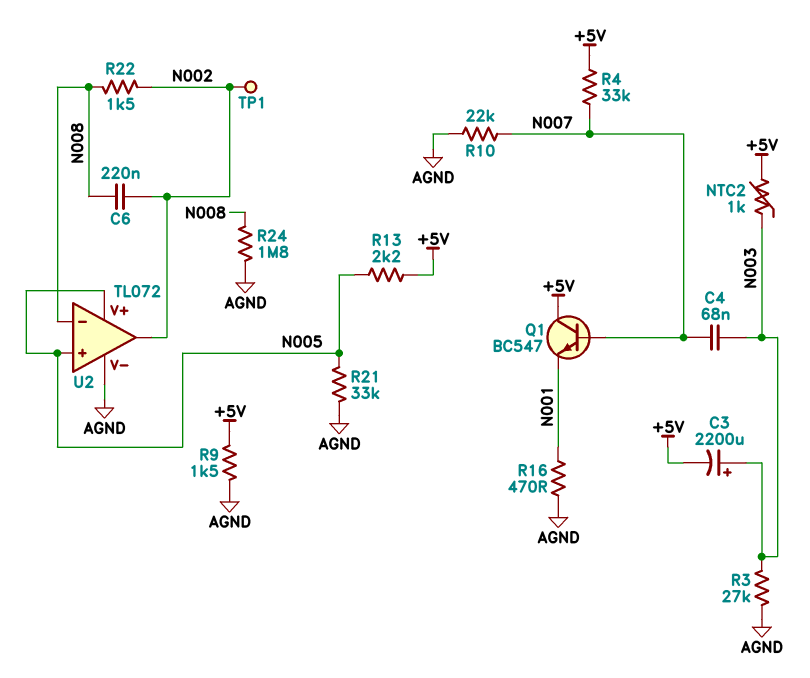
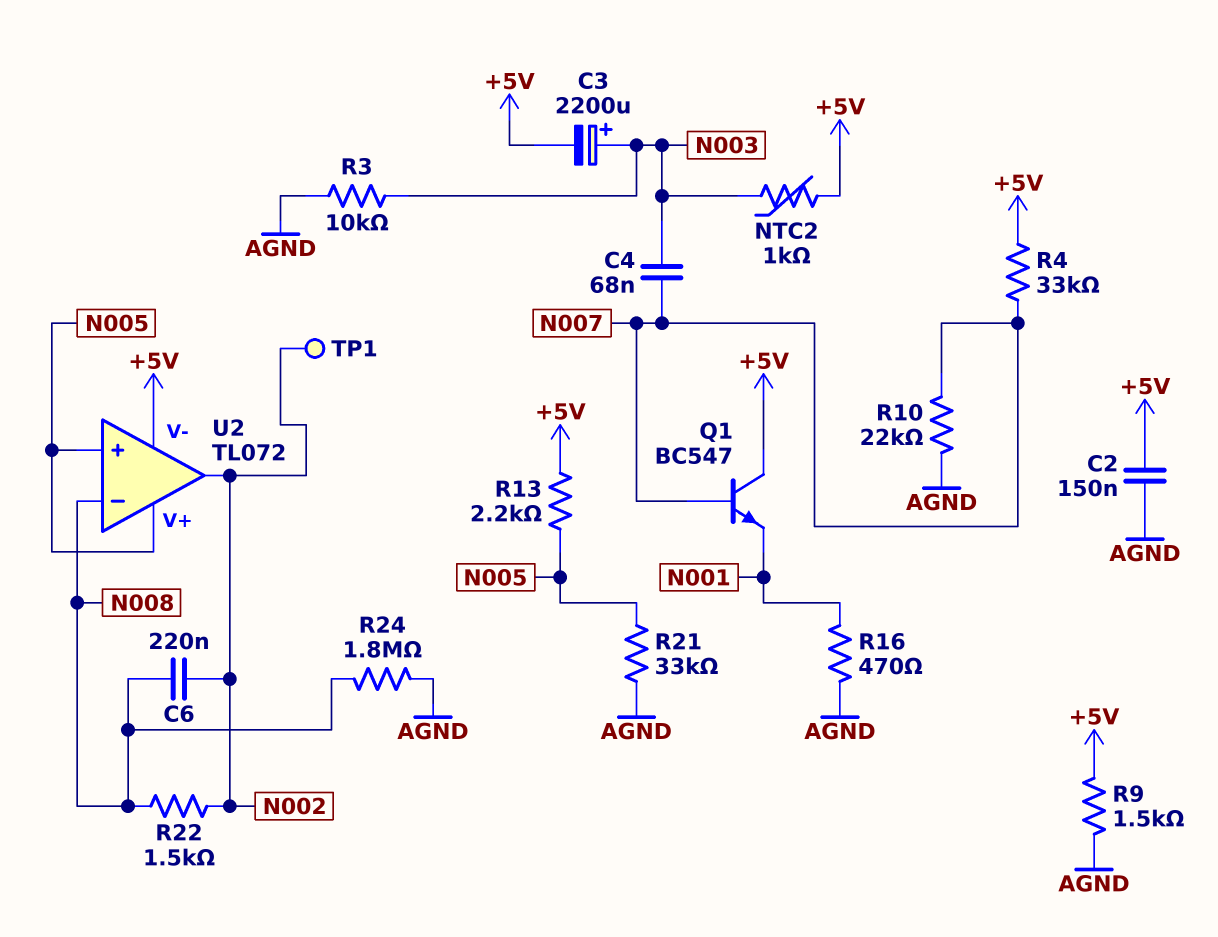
C2: none -> 150nF (+5V, AGND)
R3: 27k (AGND, N003) -> 10k (AGND, N003)
U2 pin V-: AGND -> +5V

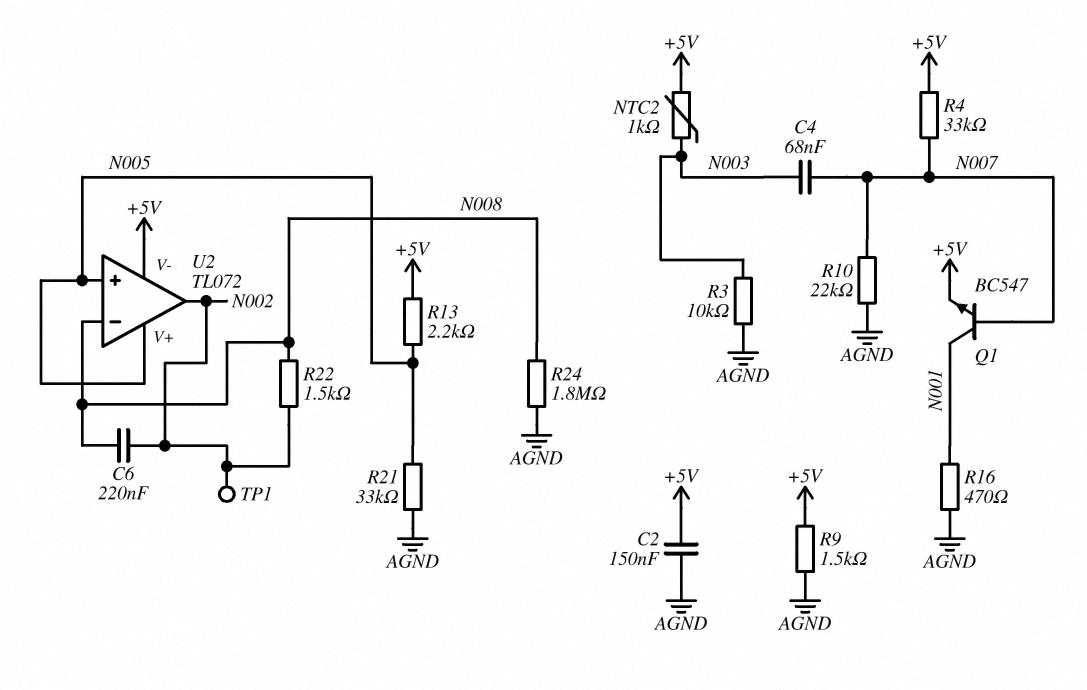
C3: 2200uF (plus N003, minus +5V) -> none
Q1: NPN BC547 (B N007, C +5V, E N001) -> NPN BC547 (B N007, C N001, E +5V)

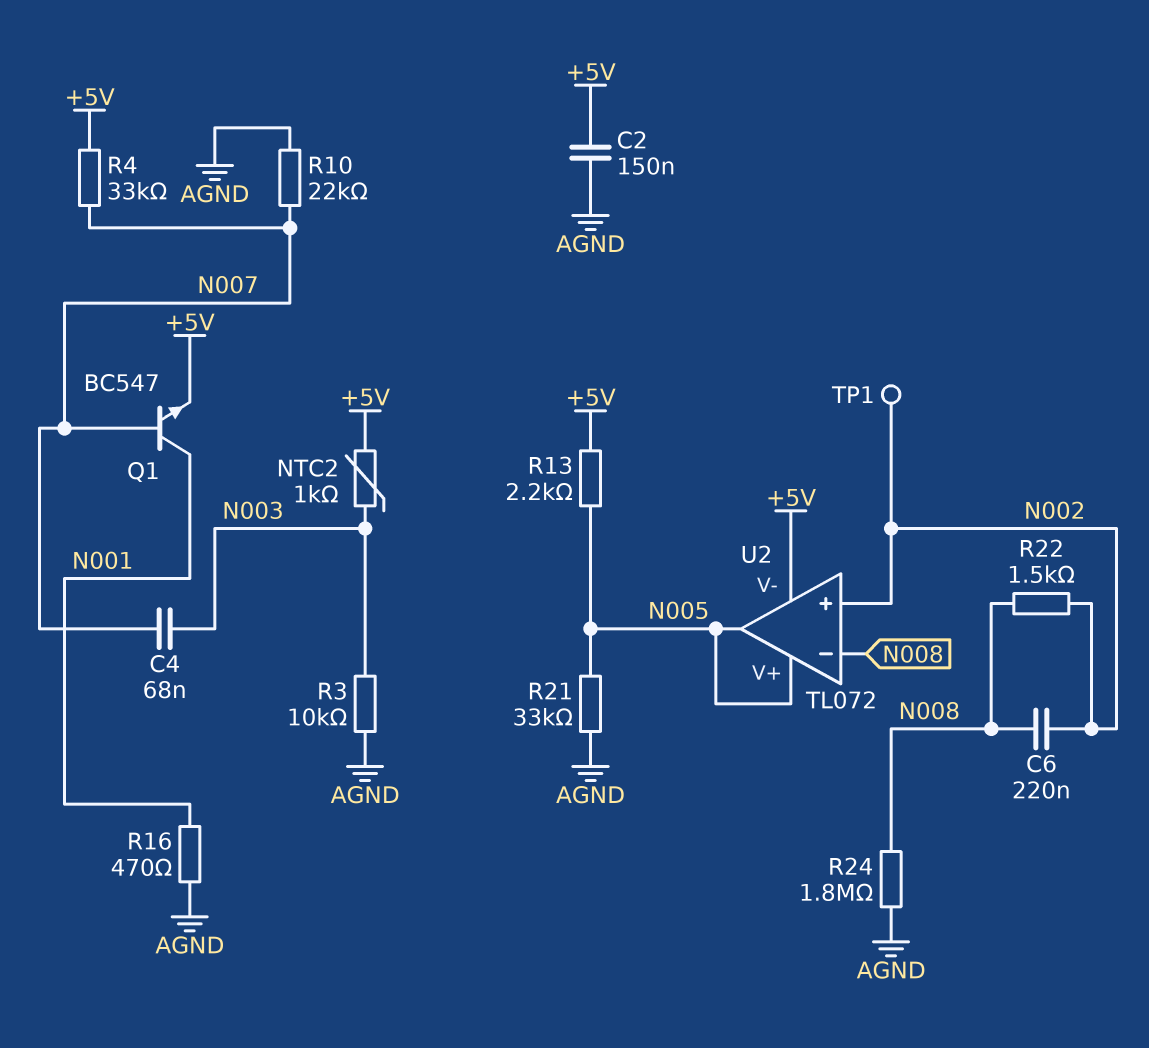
R9: 1.5k (+5V, AGND) -> none
U2 pin in+: N005 -> N002
U2 pin out: N002 -> N005

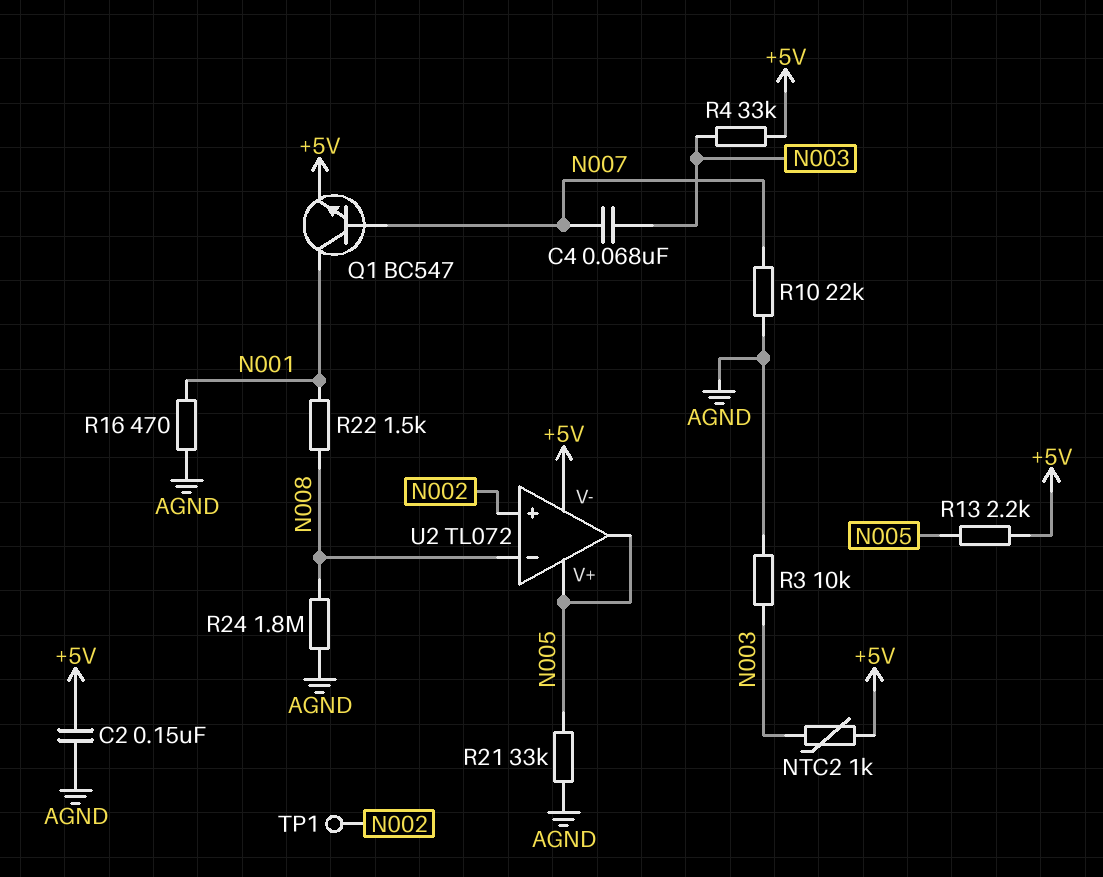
C6: 220nF (N002, N008) -> none
R4: 33k (+5V, N007) -> 33k (+5V, N003)
R22: 1.5k (N002, N008) -> 1.5k (N001, N008)

